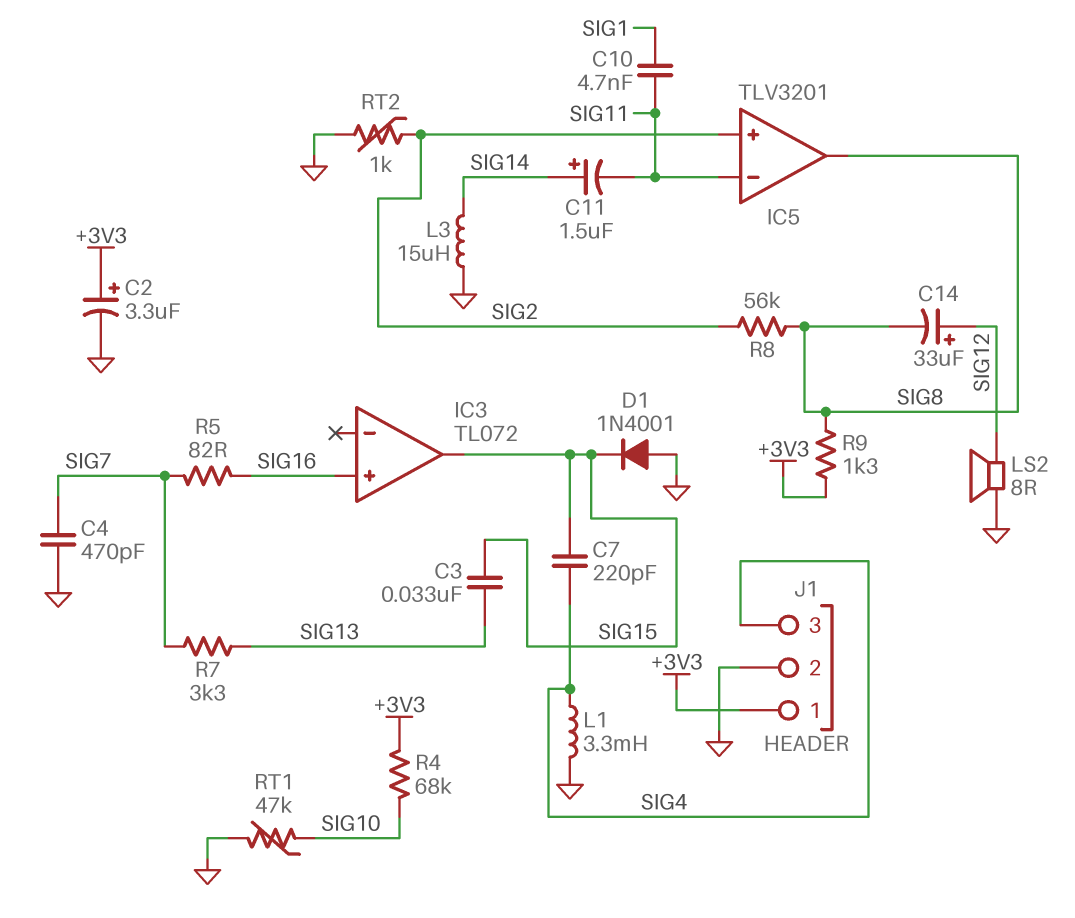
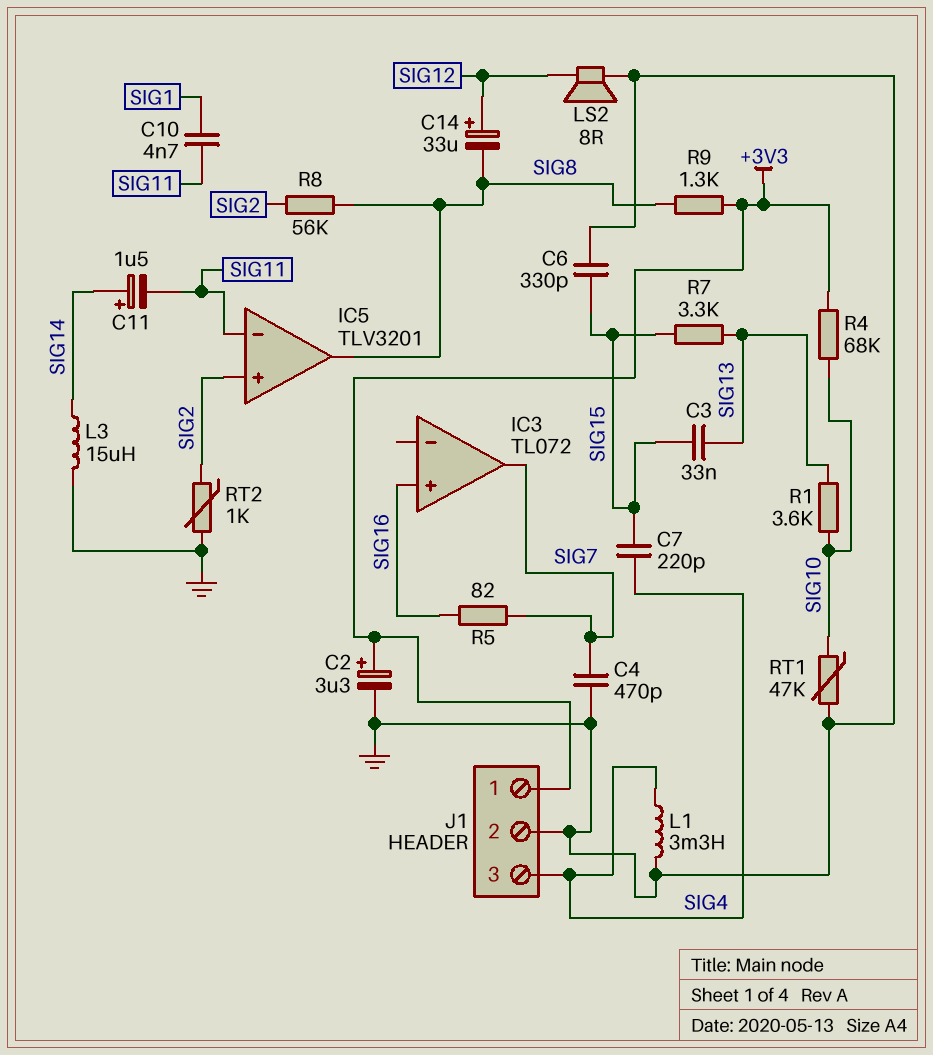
C6: none -> 330pF (GND, SIG15)
D1: diode 1N4001 (A GND, K SIG15) -> none
IC3 pin out: SIG15 -> SIG7
R1: none -> 3.6k (SIG10, SIG13)
R7: 3.3k (SIG7, SIG13) -> 3.3k (SIG13, SIG15)

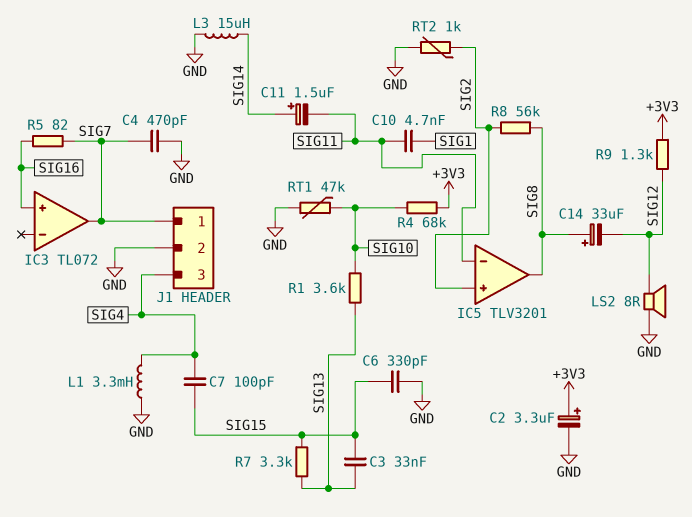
C7: 220pF (SIG4, SIG15) -> 100pF (SIG4, SIG15)
C14: 33uF (plus SIG12, minus SIG8) -> 33uF (plus SIG8, minus SIG12)
J1 pin 1: +3V3 -> SIG7
R9: 1.3k (+3V3, SIG8) -> 1.3k (+3V3, SIG12)

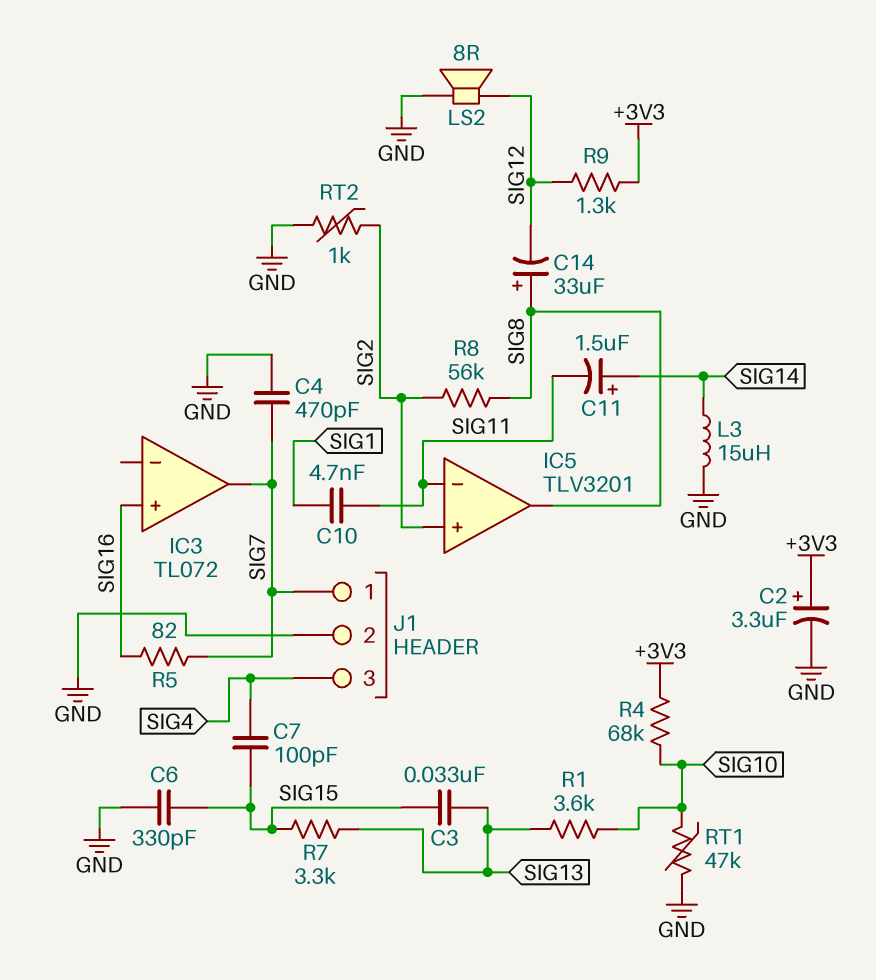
L1: 3.3mH (GND, SIG4) -> none

